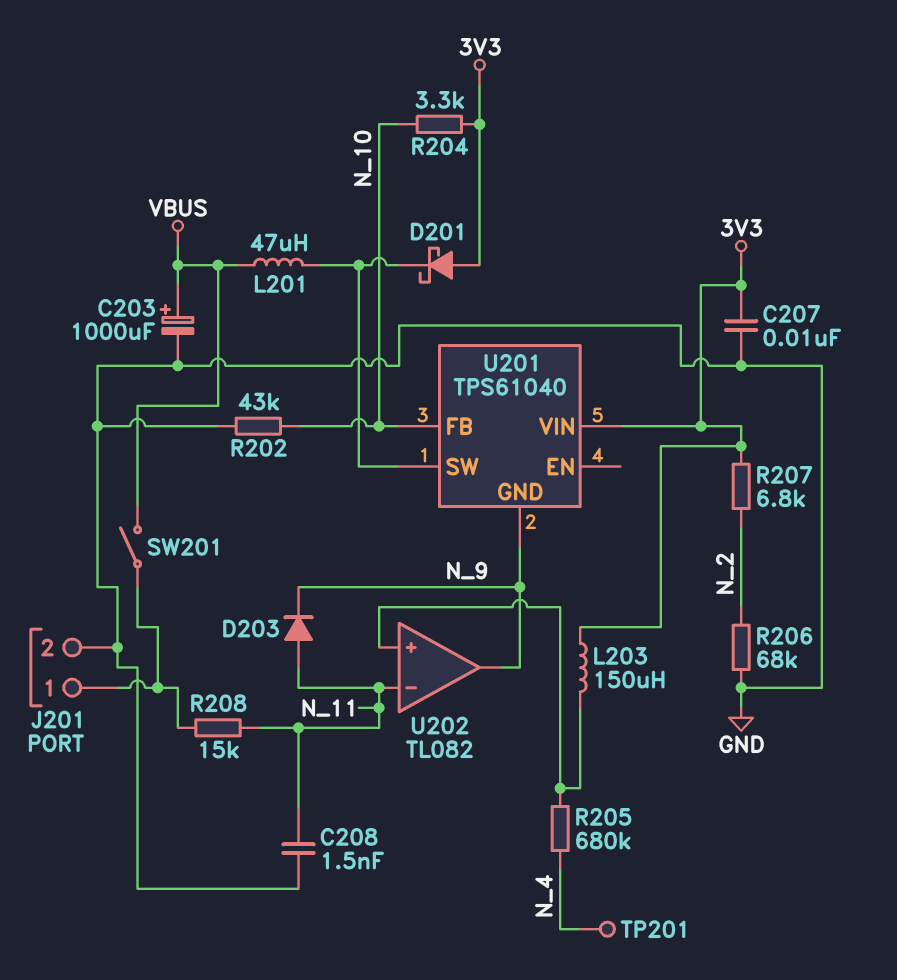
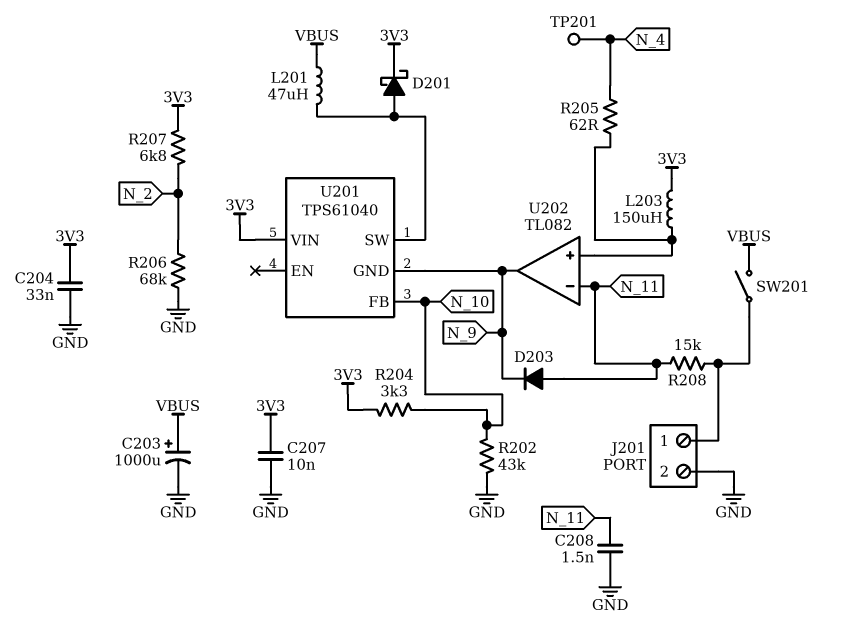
C204: none -> 33nF (3V3, GND)
D201: schottky (A 3V3, K U201/SW) -> schottky (A U201/SW, K 3V3)
R205: 680k (N_4, U202/in+) -> 62 (N_4, U202/in+)

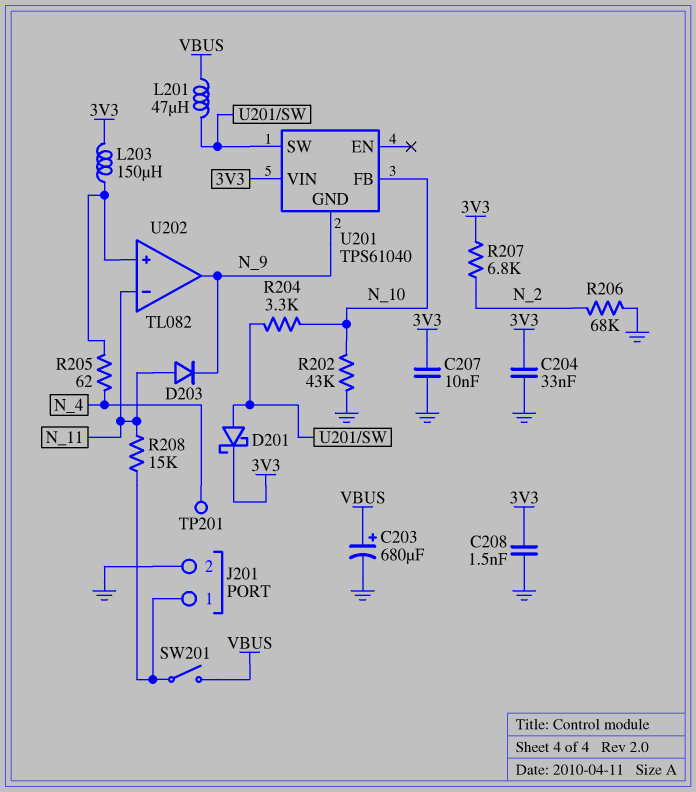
C203: 1000uF (plus VBUS, minus GND) -> 680uF (plus VBUS, minus GND)
C208: 1.5nF (GND, N_11) -> 1.5nF (3V3, GND)
R204: 3.3k (3V3, N_10) -> 3.3k (N_10, U201/SW)

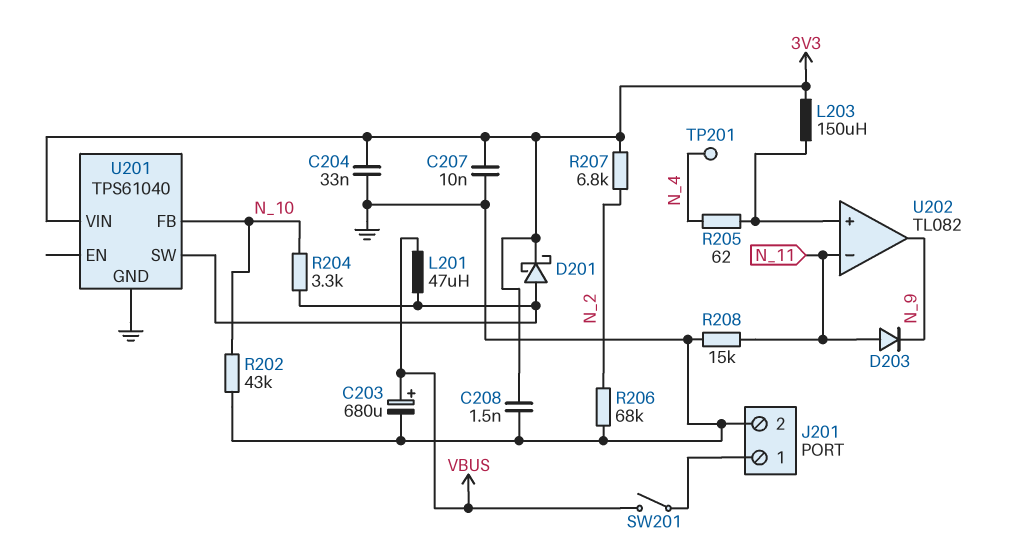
R208: 15k (J201/1, N_11) -> 15k (GND, N_11)
U201 pin GND: N_9 -> GND

